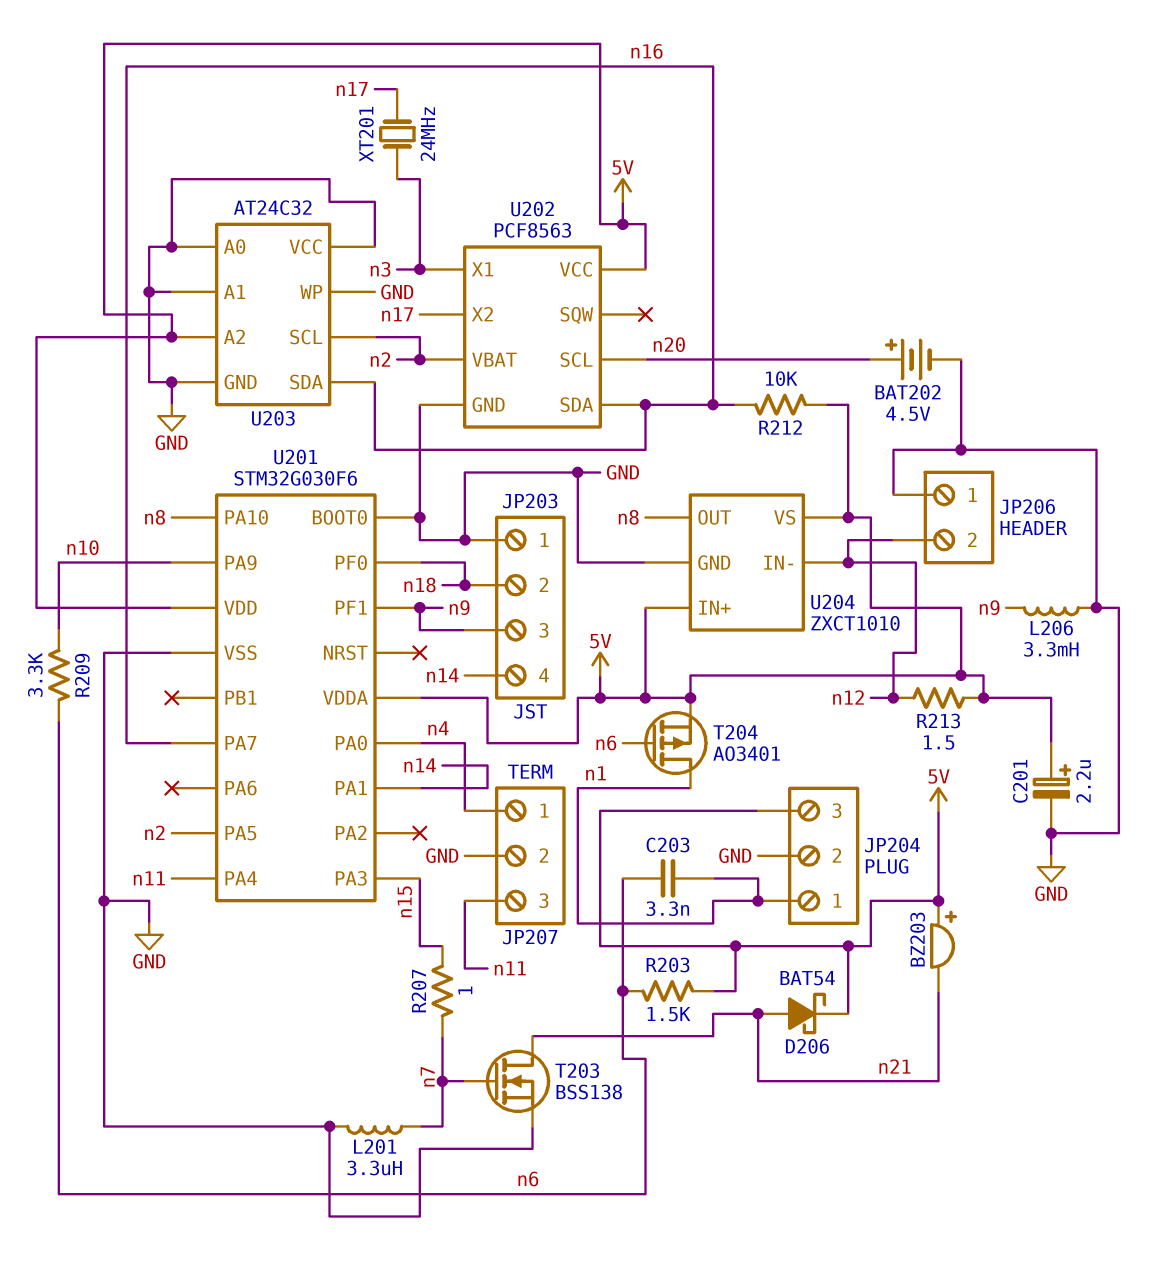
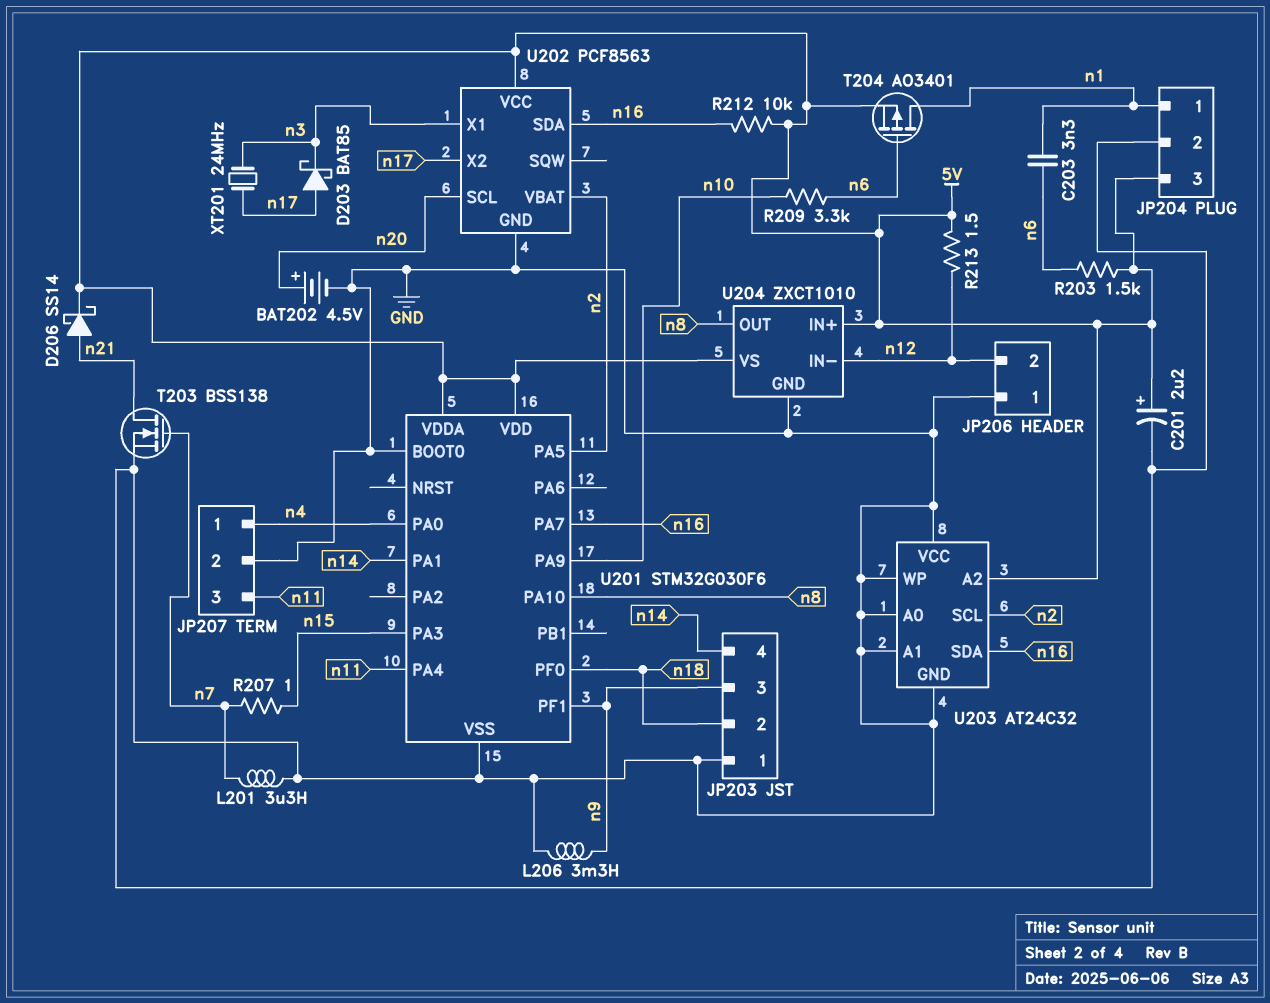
BZ203: buzzer (plus 5V, minus n21) -> none
D203: none -> schottky BAT85 (A n17, K n3)
D206: schottky BAT54 (A n21, K 5V) -> schottky SS14 (A n21, K 5V)

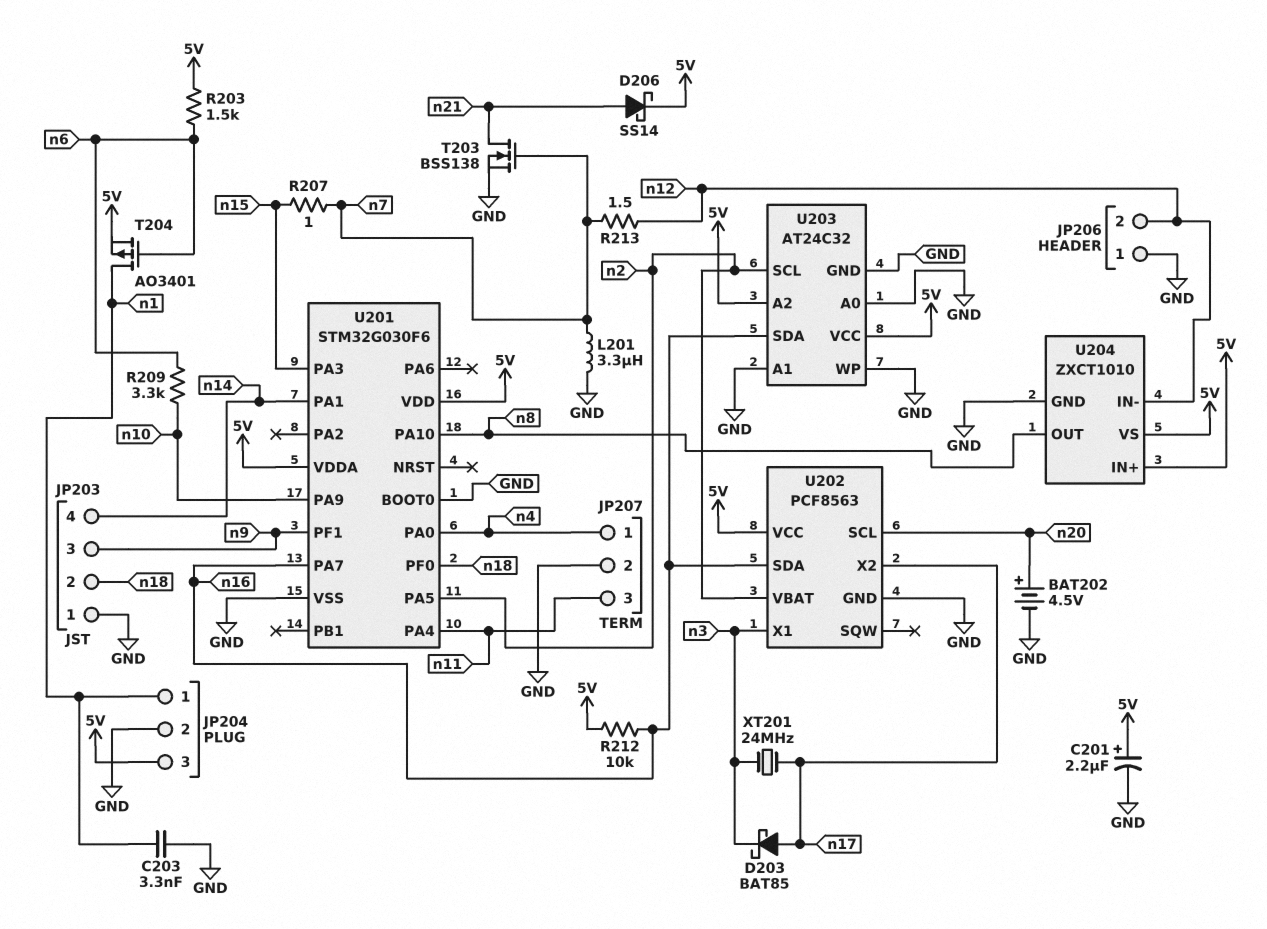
C203: 3.3nF (n1, n6) -> 3.3nF (GND, n1)
L206: 3.3mH (GND, n9) -> none
R213: 1.5 (5V, n12) -> 1.5 (n7, n12)
U203 pin VCC: GND -> 5V

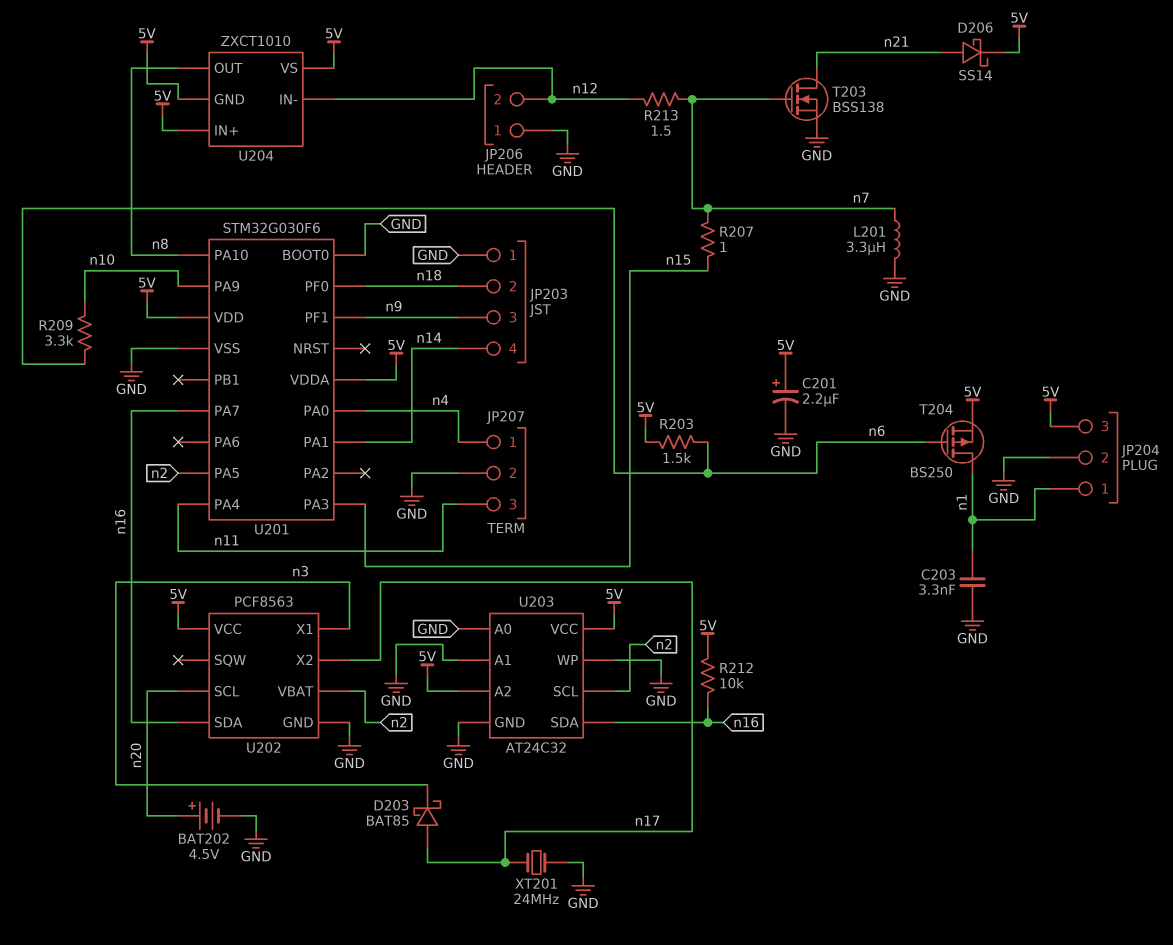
T204: PMOS AO3401 (G n6, D n1, S 5V) -> PMOS BS250 (G n6, D n1, S 5V)
U204 pin GND: GND -> 5V
XT201: 24MHz (n3, n17) -> 24MHz (GND, n17)

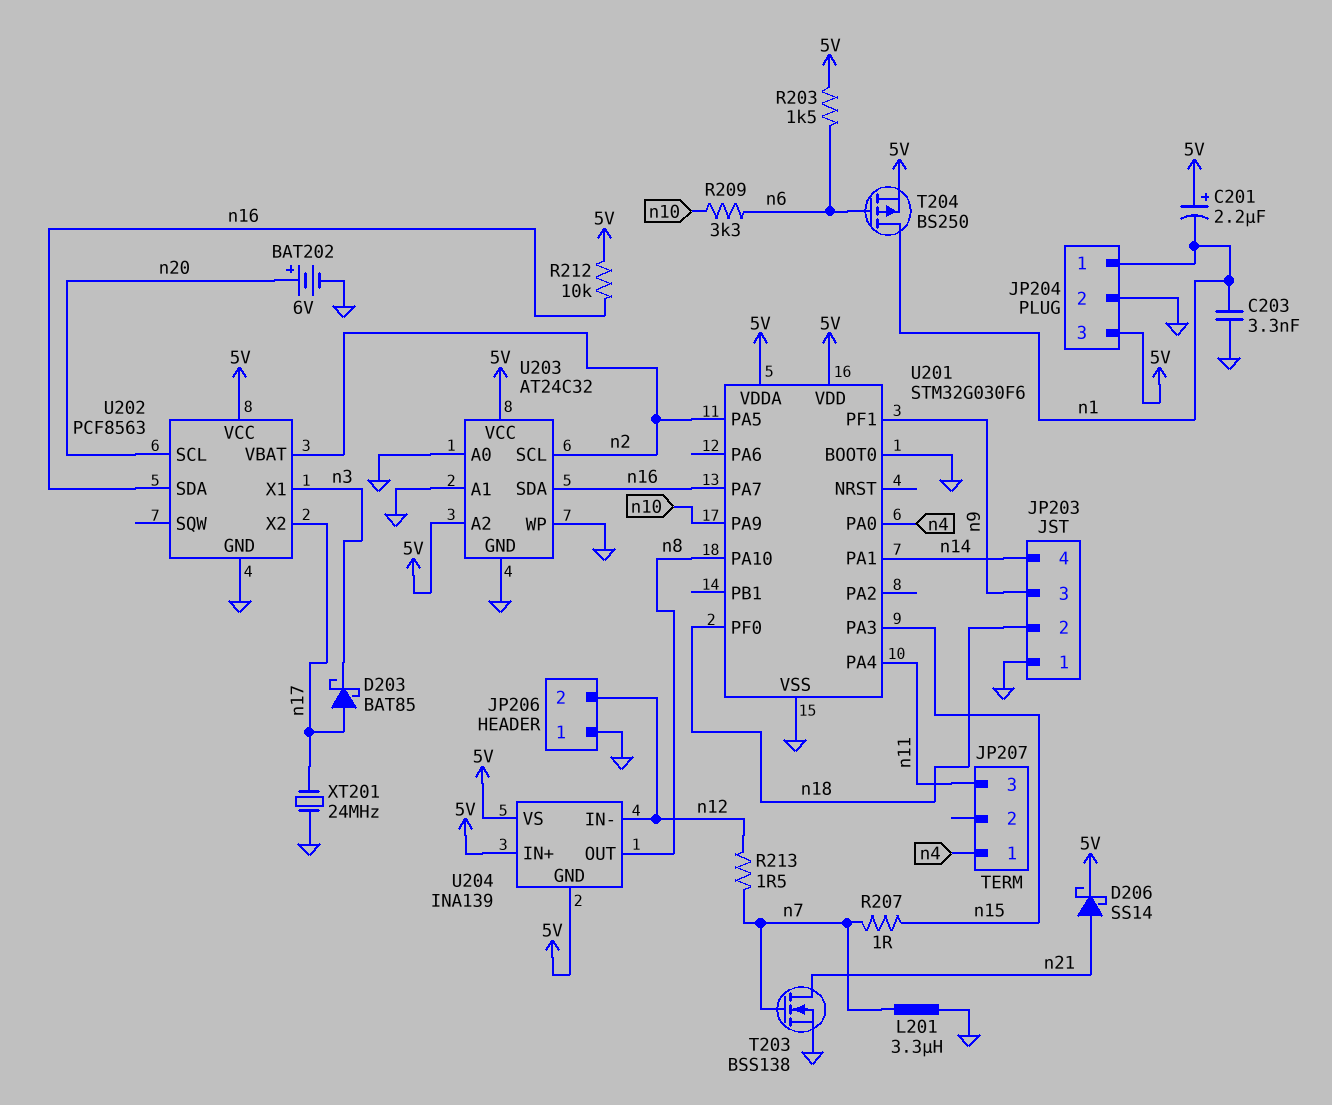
BAT202: 4.5V (plus n20, minus GND) -> 6V (plus n20, minus GND)
C201: 2.2uF (plus 5V, minus GND) -> 2.2uF (plus 5V, minus n1)
JP207 pin 2: GND -> none
U204: ZXCT1010 -> INA139

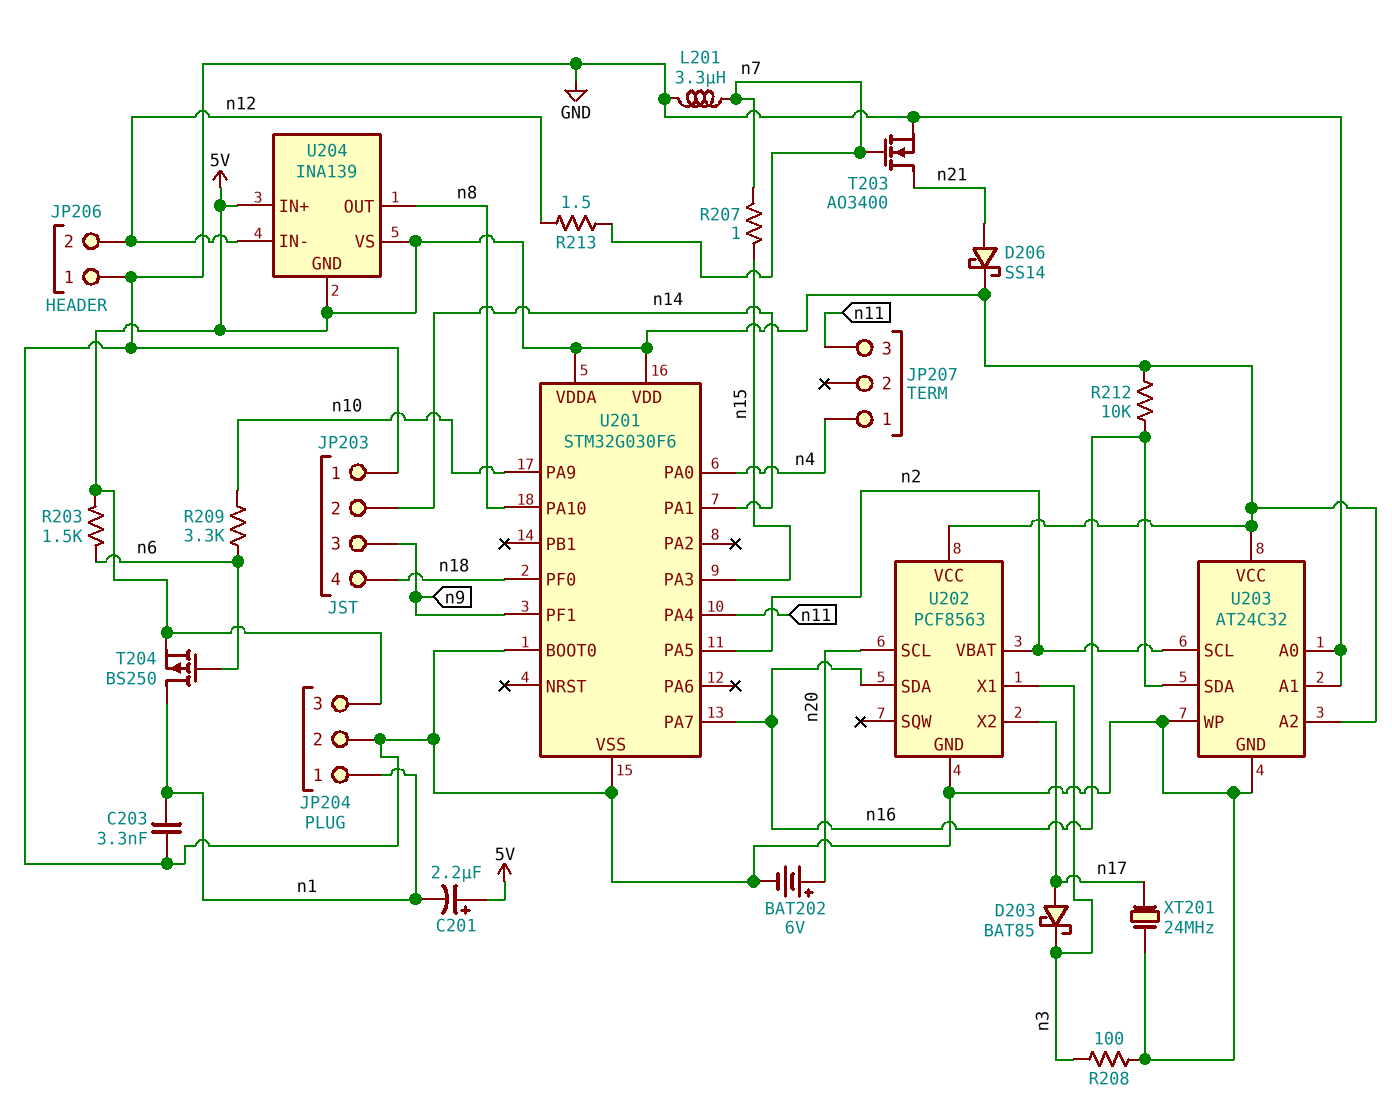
JP203 pin 2: n18 -> n14
JP203 pin 4: n14 -> n18
R208: none -> 100 (GND, n3)
T203: NMOS BSS138 (G n7, D n21, S GND) -> NMOS AO3400 (G n7, D n21, S GND)

